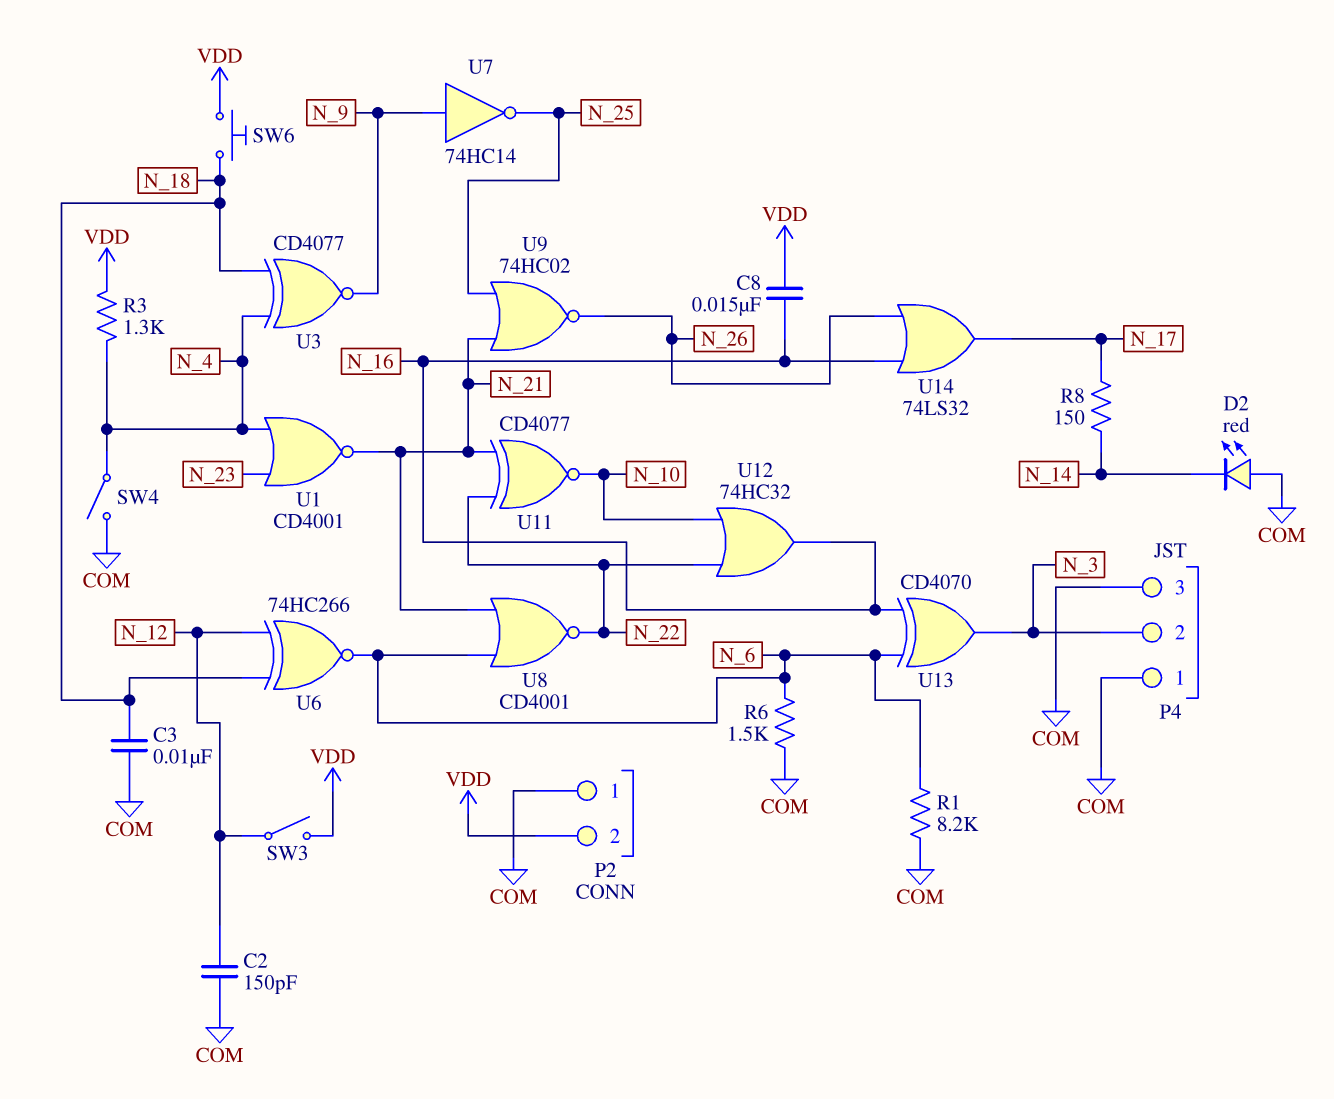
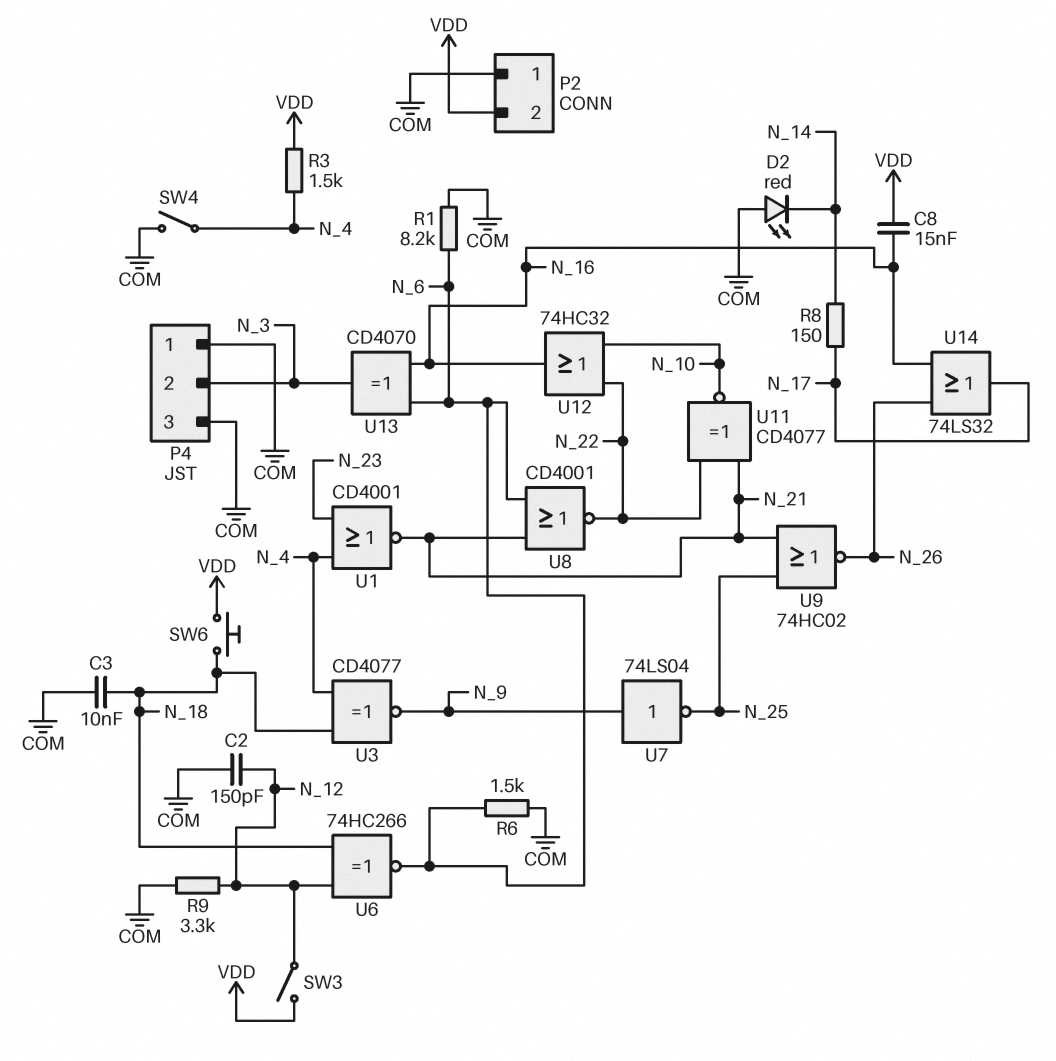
R3: 1.3k (N_4, VDD) -> 1.5k (N_4, VDD)
R9: none -> 3.3k (COM, N_12)
U7: NOT 74HC14 (in N_9, out N_25) -> NOT 74LS04 (in N_9, out N_25)

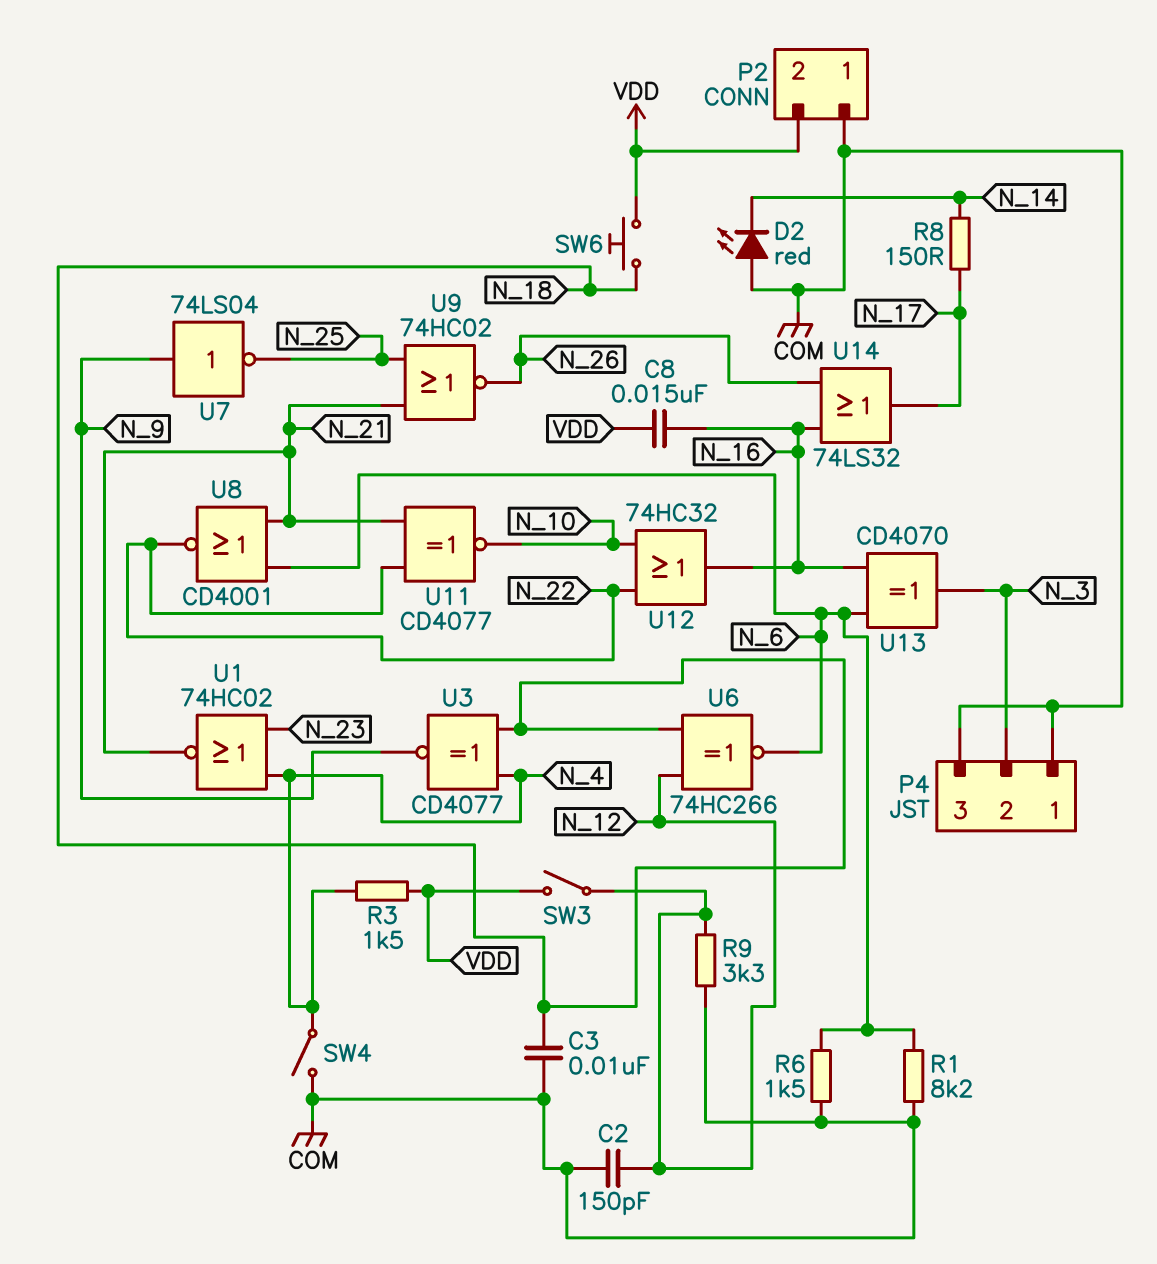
U1: NOR CD4001 (in N_4, in N_23, out N_21) -> NOR 74HC02 (in N_4, in N_23, out N_21)

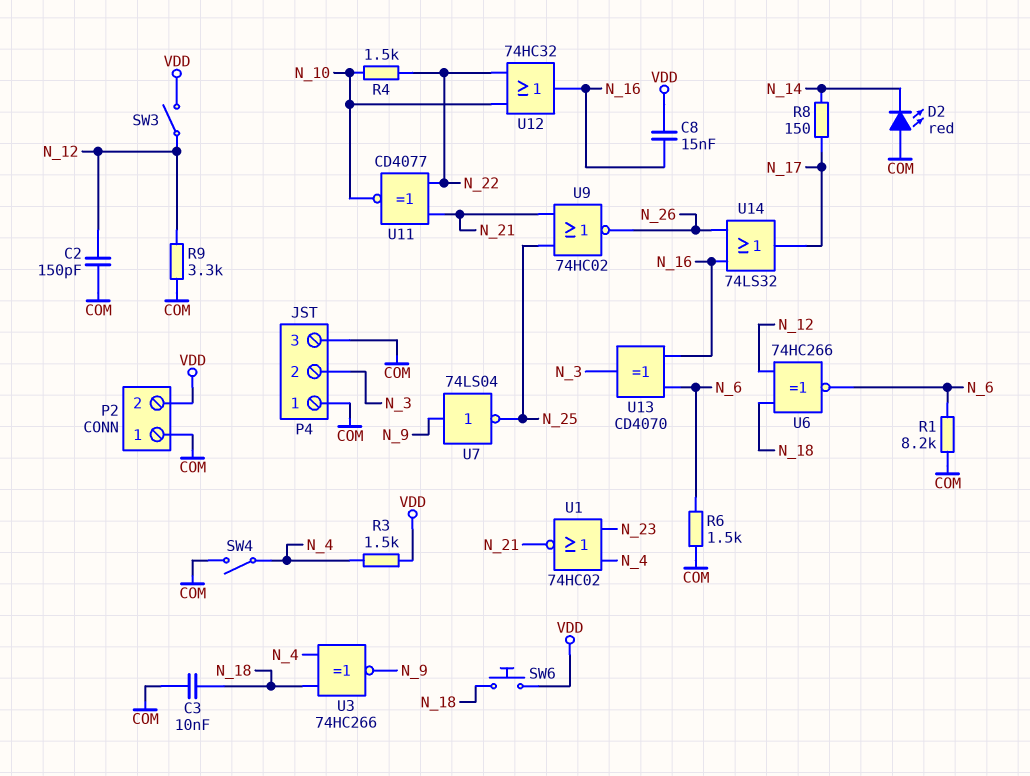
R4: none -> 1.5k (N_10, N_22)
U3: XNOR CD4077 (in N_4, in N_18, out N_9) -> XNOR 74HC266 (in N_4, in N_18, out N_9)
U8: NOR CD4001 (in N_6, in N_21, out N_22) -> none

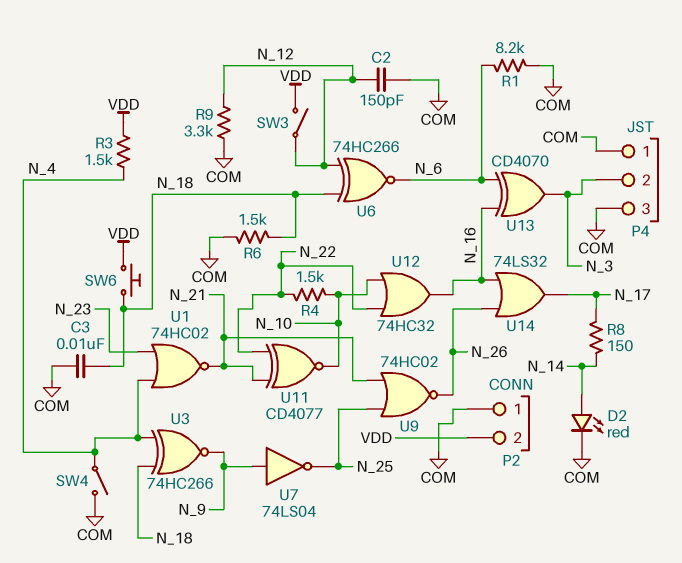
C8: 15nF (N_16, VDD) -> none
D2: LED red (A COM, K N_14) -> LED red (A N_14, K COM)
R6: 1.5k (COM, N_6) -> 1.5k (COM, N_18)

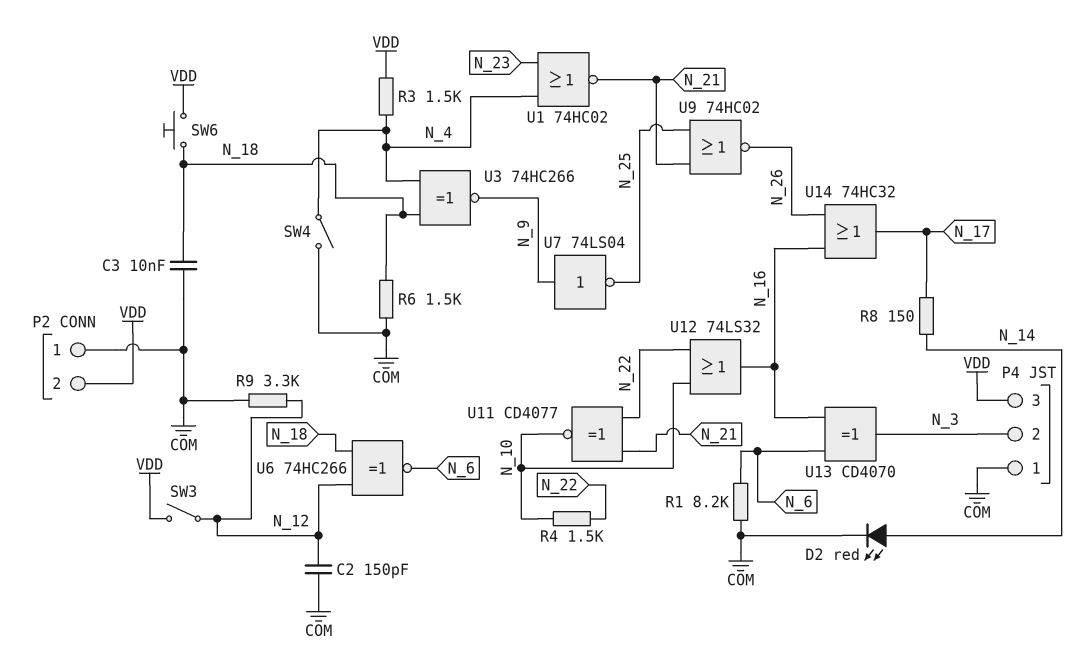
P4 pin 3: COM -> VDD
U12: OR 74HC32 (in N_10, in N_22, out N_16) -> OR 74LS32 (in N_10, in N_22, out N_16)
U14: OR 74LS32 (in N_16, in N_26, out N_17) -> OR 74HC32 (in N_16, in N_26, out N_17)

